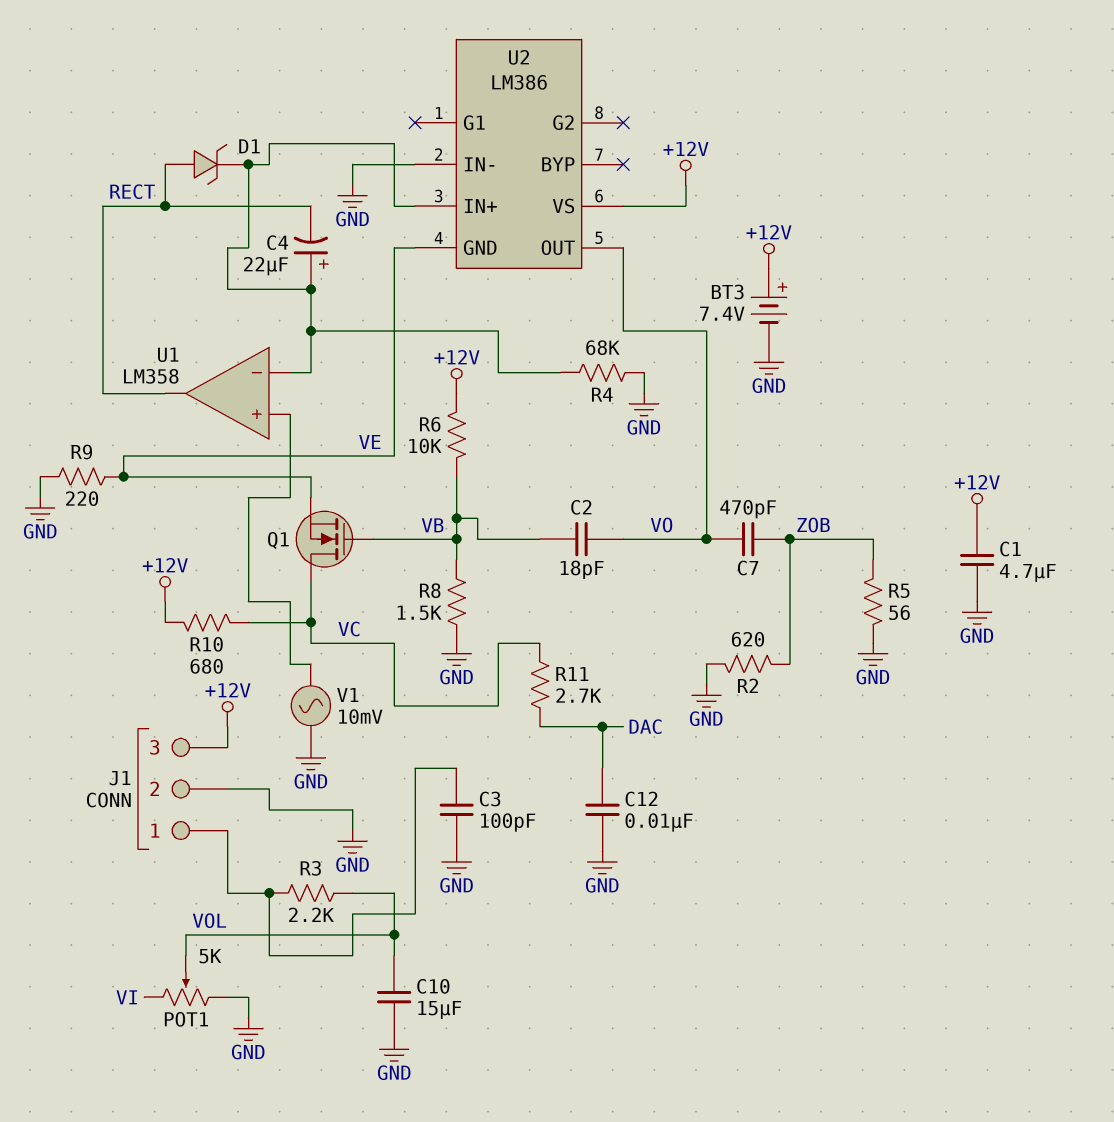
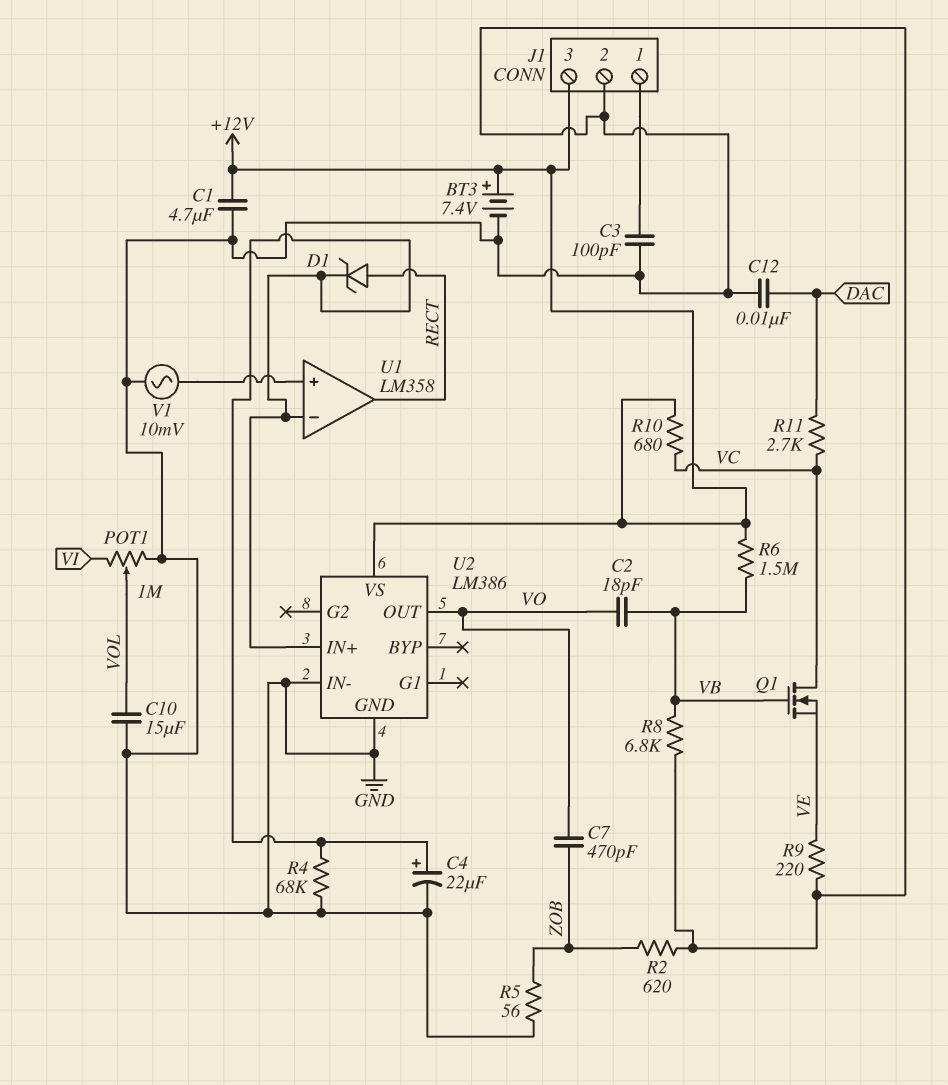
C4: 22uF (plus U1/in-, minus RECT) -> 22uF (plus U1/in-, minus GND)
POT1: 5k (GND, VI, wiper VOL) -> 1M (GND, VI, wiper VOL)
R3: 2.2k (J1/1, VOL) -> none
R6: 10k (+12V, VB) -> 1.5M (+12V, VB)
R8: 1.5k (GND, VB) -> 6.8k (GND, VB)
U2 pin GND: VE -> GND

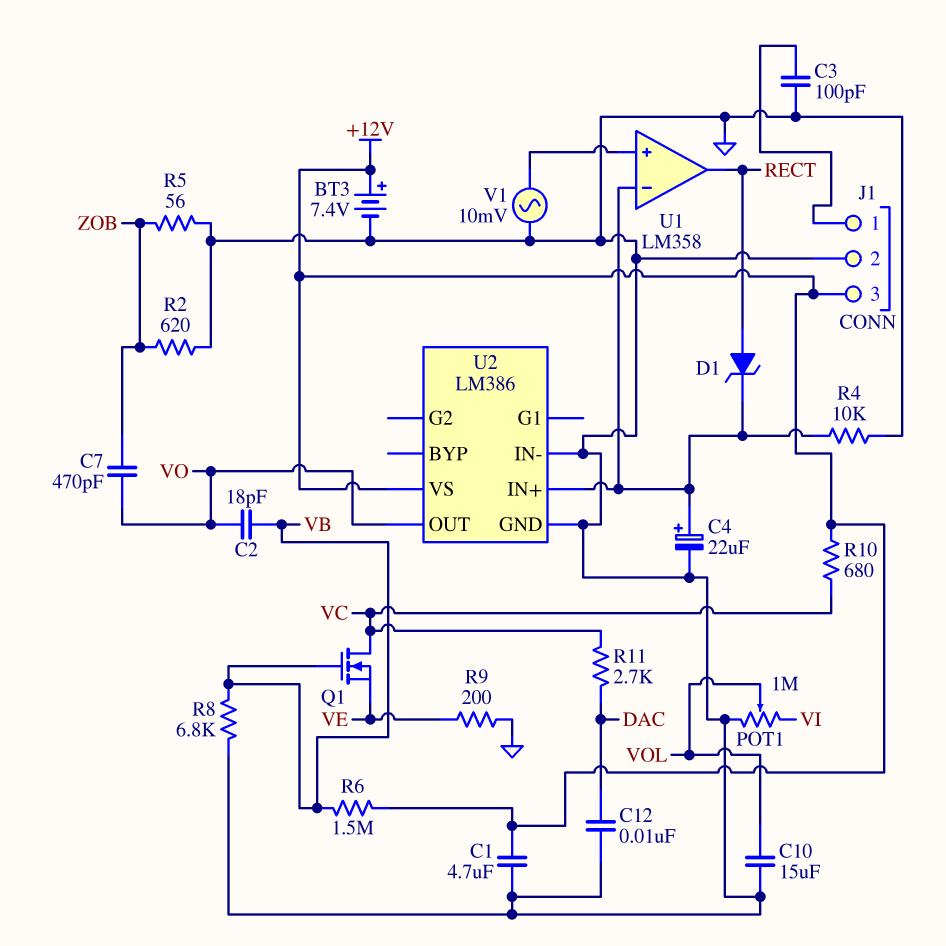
R4: 68k (GND, U1/in-) -> 10k (GND, U1/in-)
R9: 220 (GND, VE) -> 200 (GND, VE)

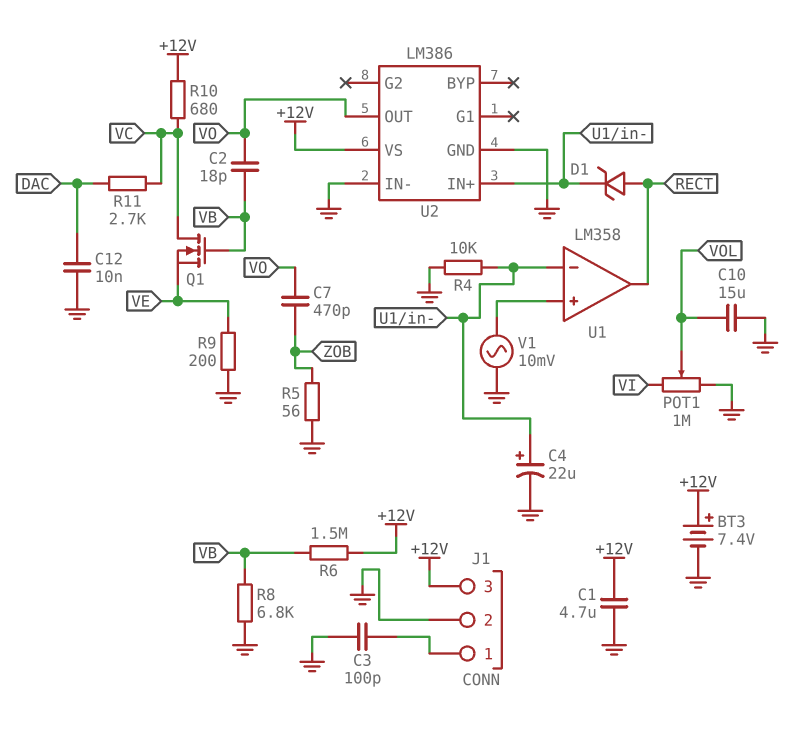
R2: 620 (GND, ZOB) -> none

